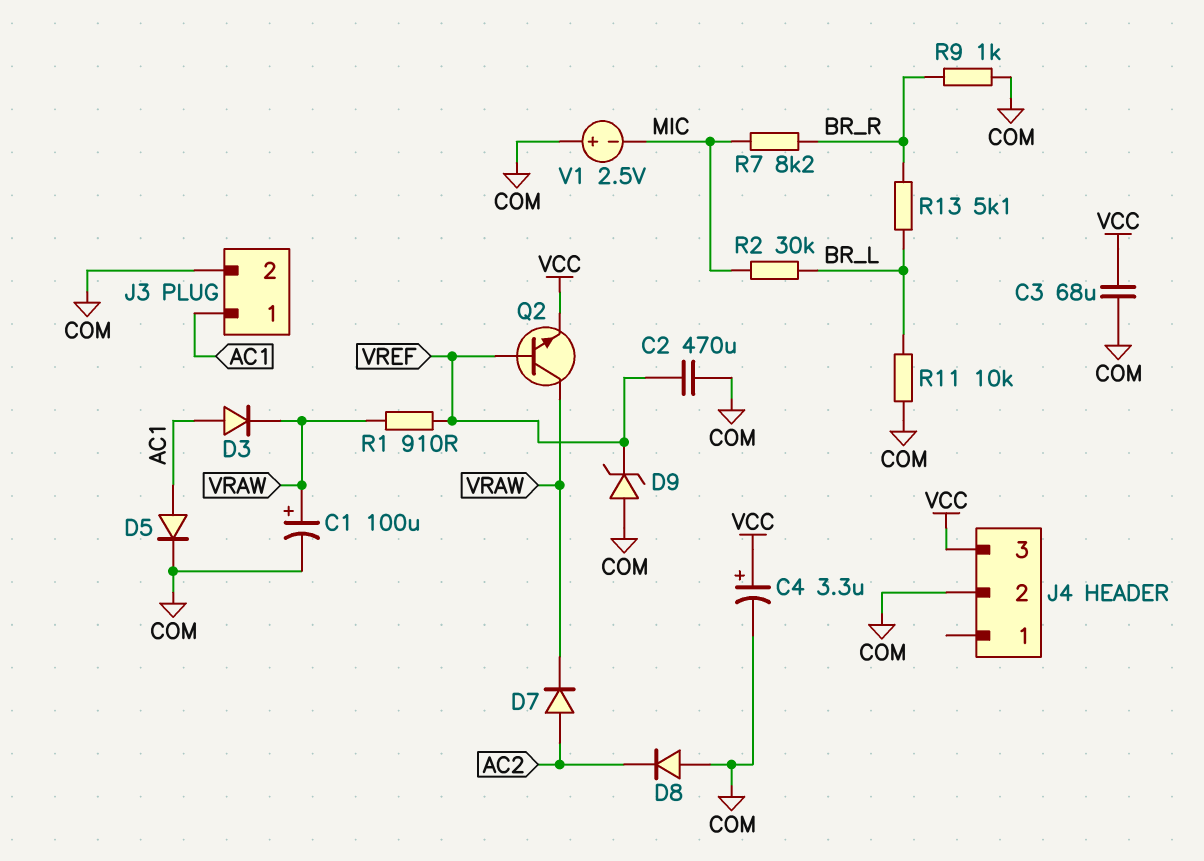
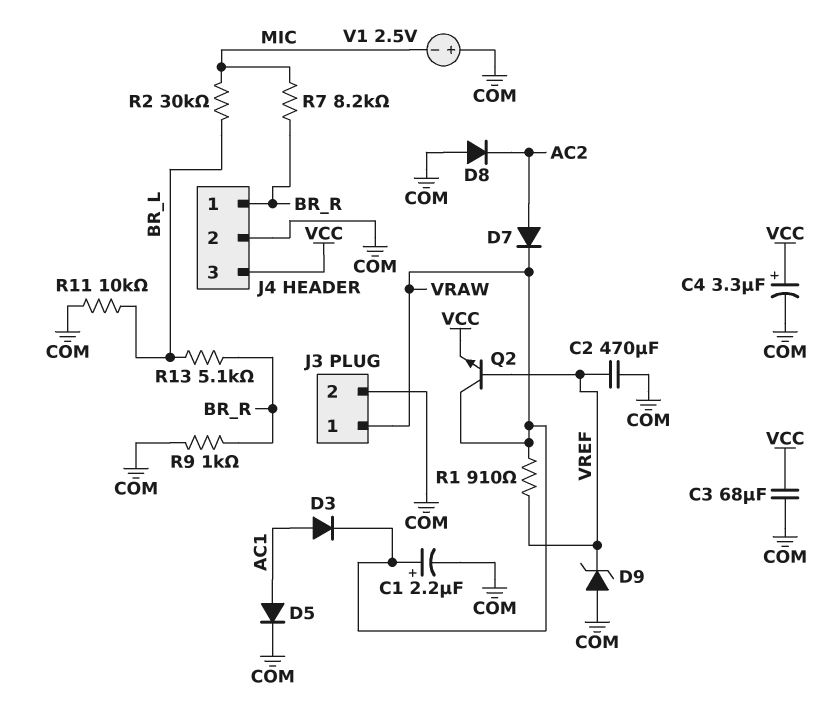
C1: 100uF (plus VRAW, minus COM) -> 2.2uF (plus VRAW, minus COM)
J3 pin 1: AC1 -> VRAW
J4 pin 1: none -> BR_R

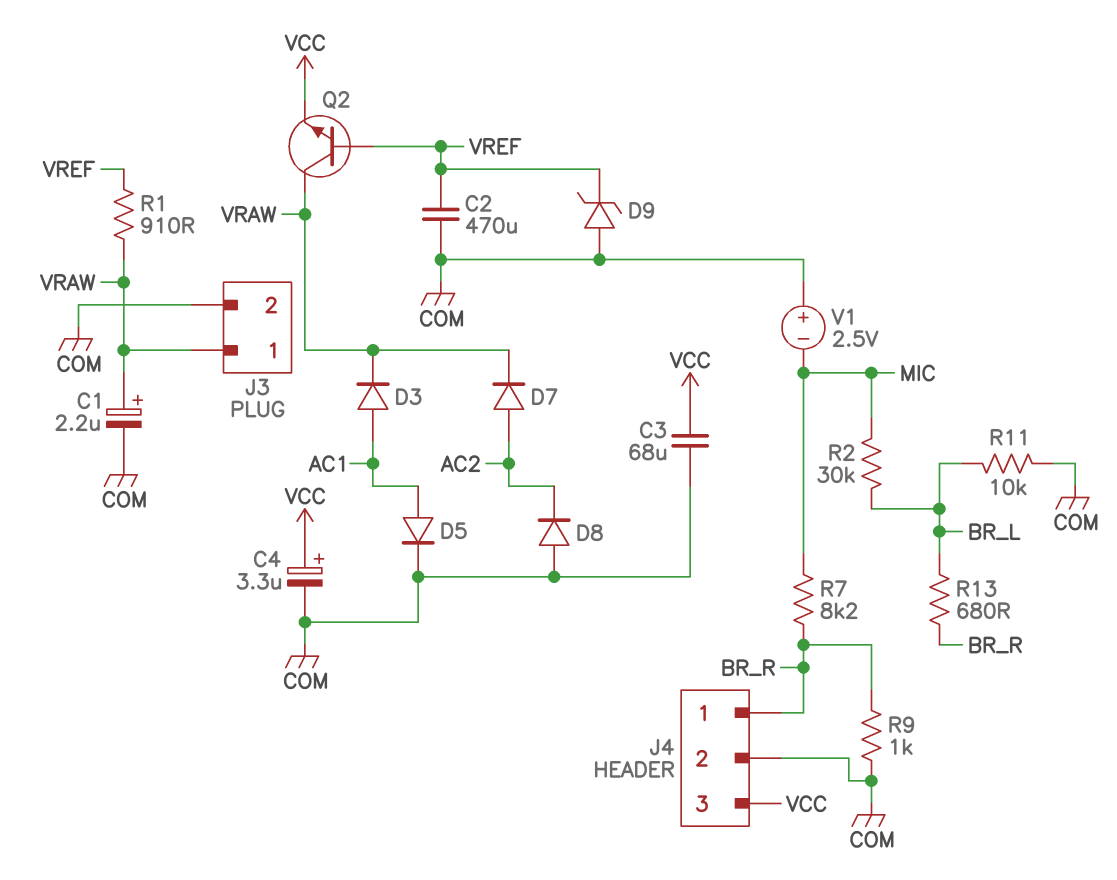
R13: 5.1k (BR_L, BR_R) -> 680 (BR_L, BR_R)

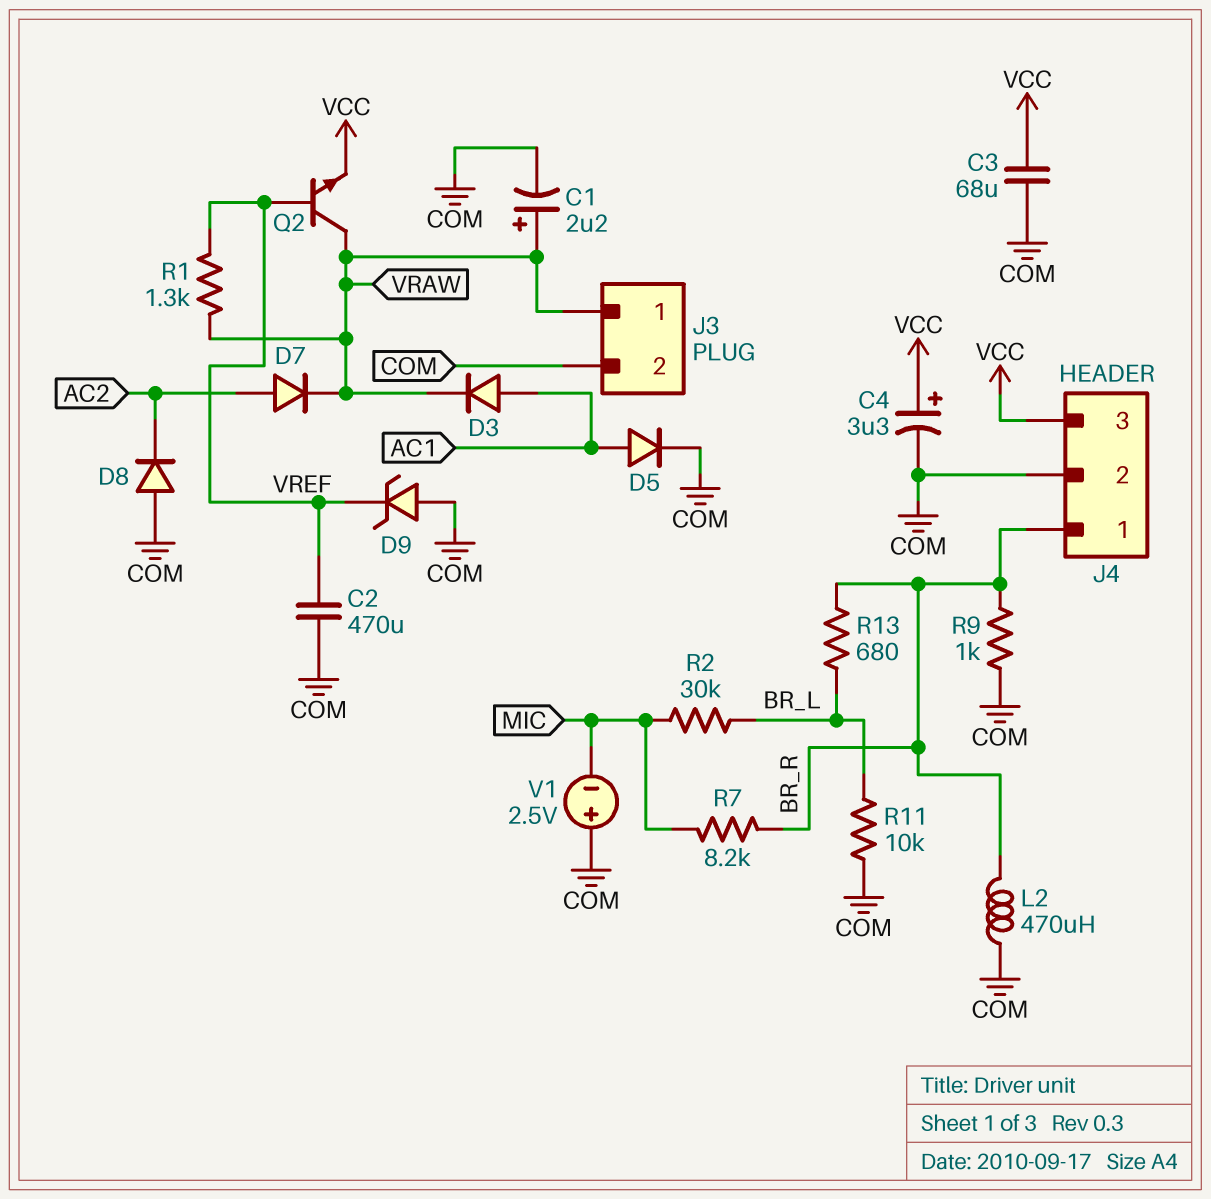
L2: none -> 470uH (BR_R, COM)
R1: 910 (VRAW, VREF) -> 1.3k (VRAW, VREF)

